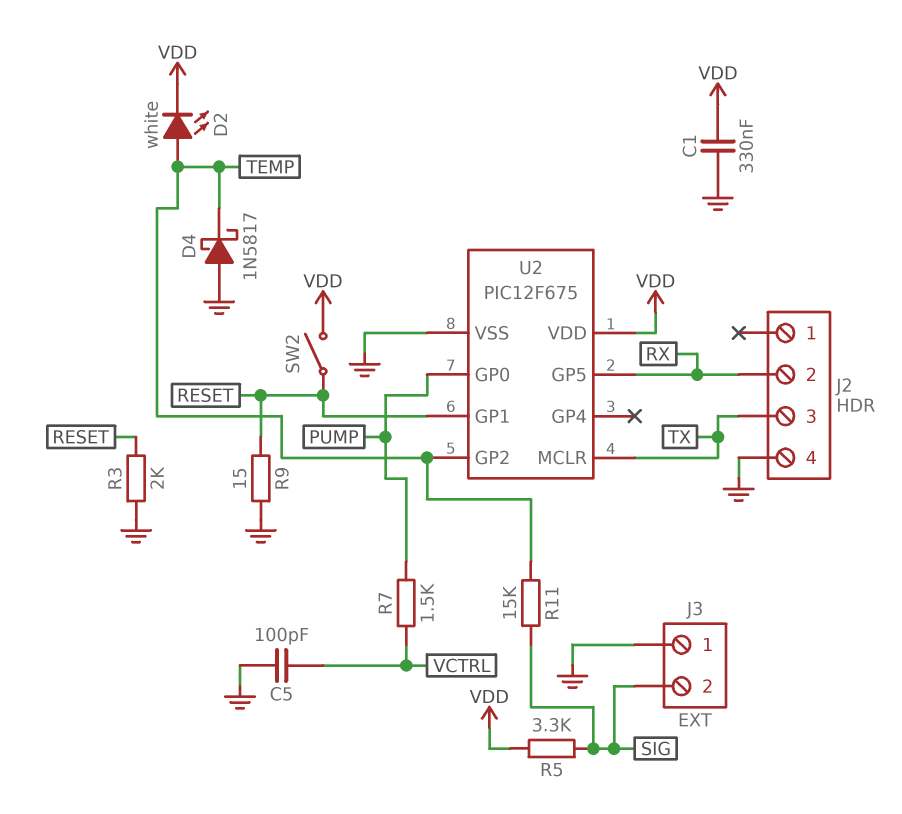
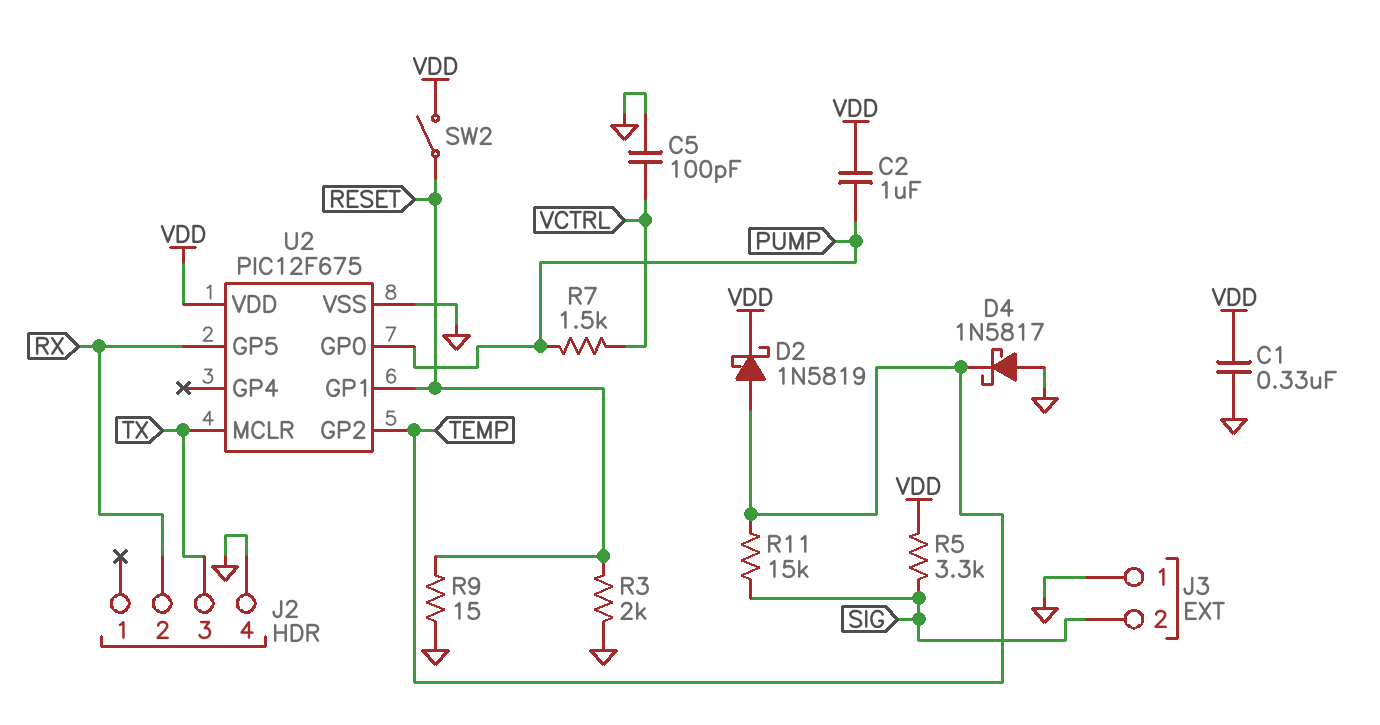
C2: none -> 1uF (PUMP, VDD)
D2: LED white (A TEMP, K VDD) -> schottky 1N5819 (A TEMP, K VDD)

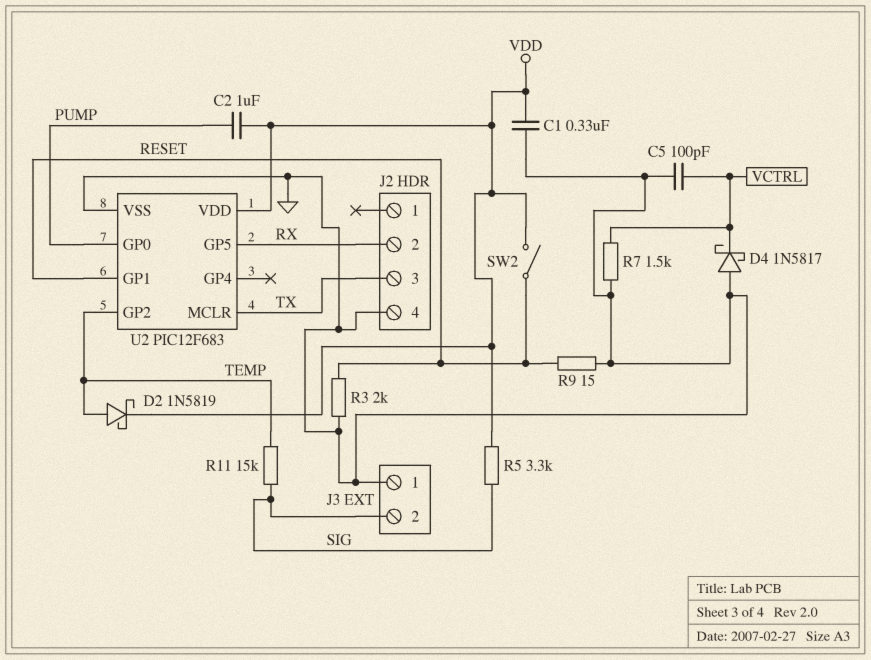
D4: schottky 1N5817 (A GND, K TEMP) -> schottky 1N5817 (A GND, K VCTRL)
R7: 1.5k (PUMP, VCTRL) -> 1.5k (GND, VCTRL)
U2: PIC12F675 -> PIC12F683

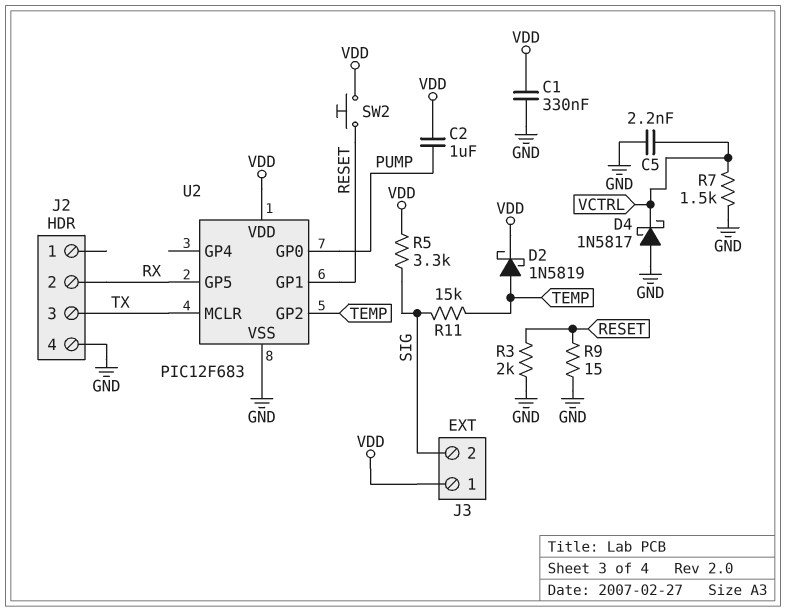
C5: 100pF (GND, VCTRL) -> 2.2nF (GND, VCTRL)
J3 pin 1: GND -> VDD
SW2: switch (RESET, VDD) -> button (RESET, VDD)

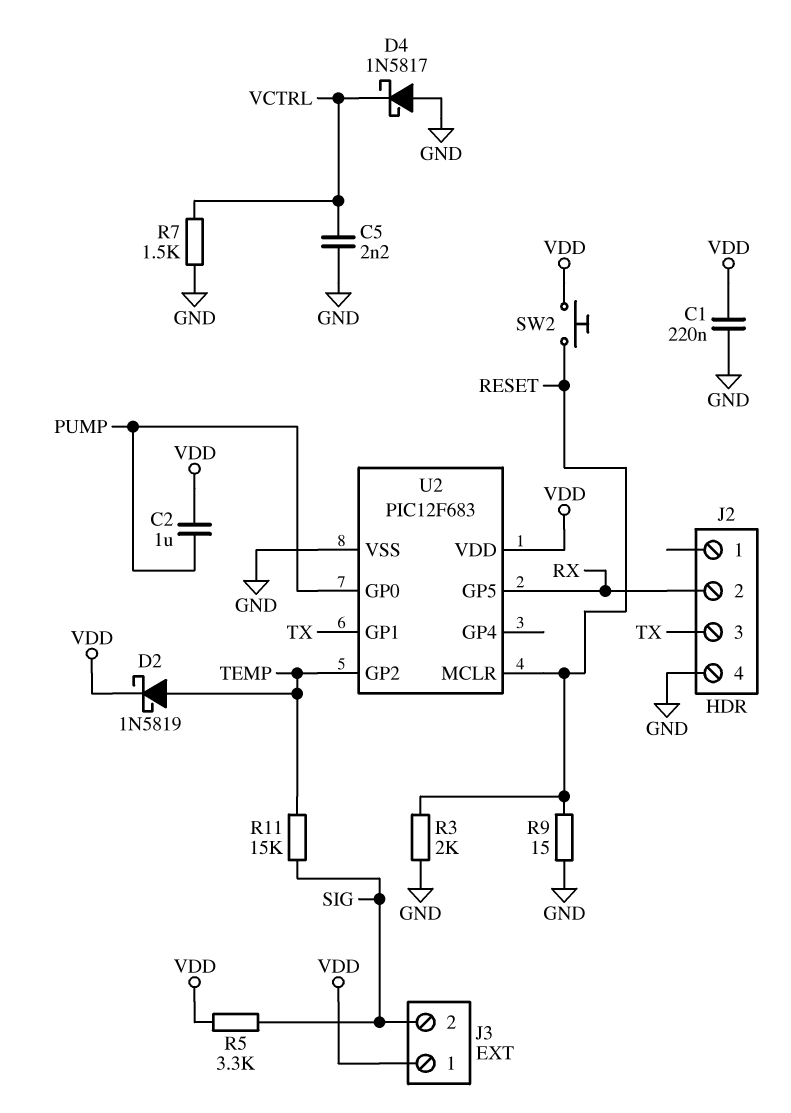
C1: 330nF (GND, VDD) -> 220nF (GND, VDD)
U2 pin GP1: RESET -> TX
U2 pin MCLR: TX -> RESET

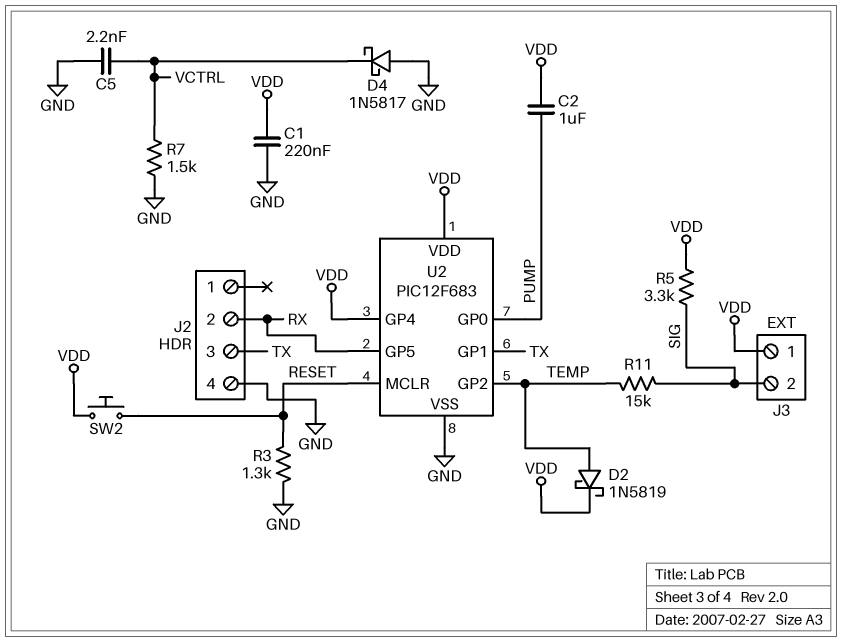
R3: 2k (GND, RESET) -> 1.3k (GND, RESET)
R9: 15 (GND, RESET) -> none
U2 pin GP4: none -> VDD

